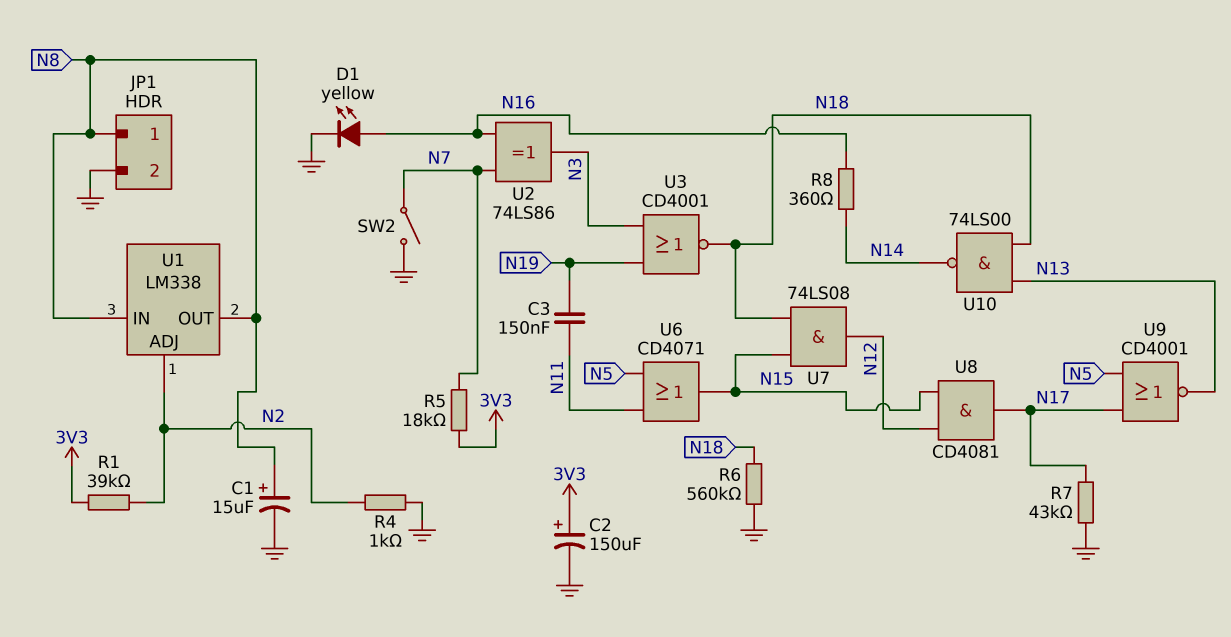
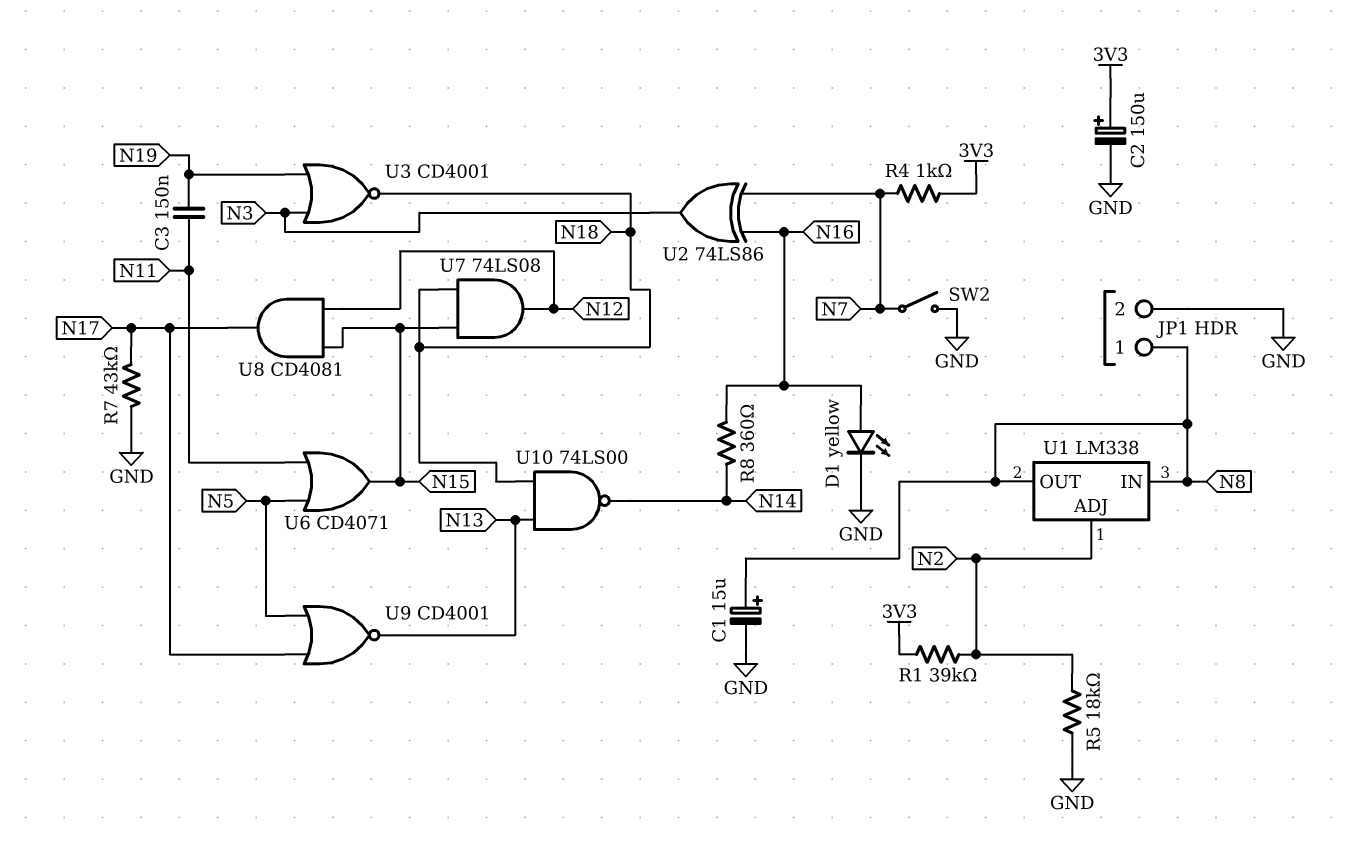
R4: 1k (GND, N2) -> 1k (3V3, N7)
R5: 18k (3V3, N7) -> 18k (GND, N2)
R6: 560k (GND, N18) -> none

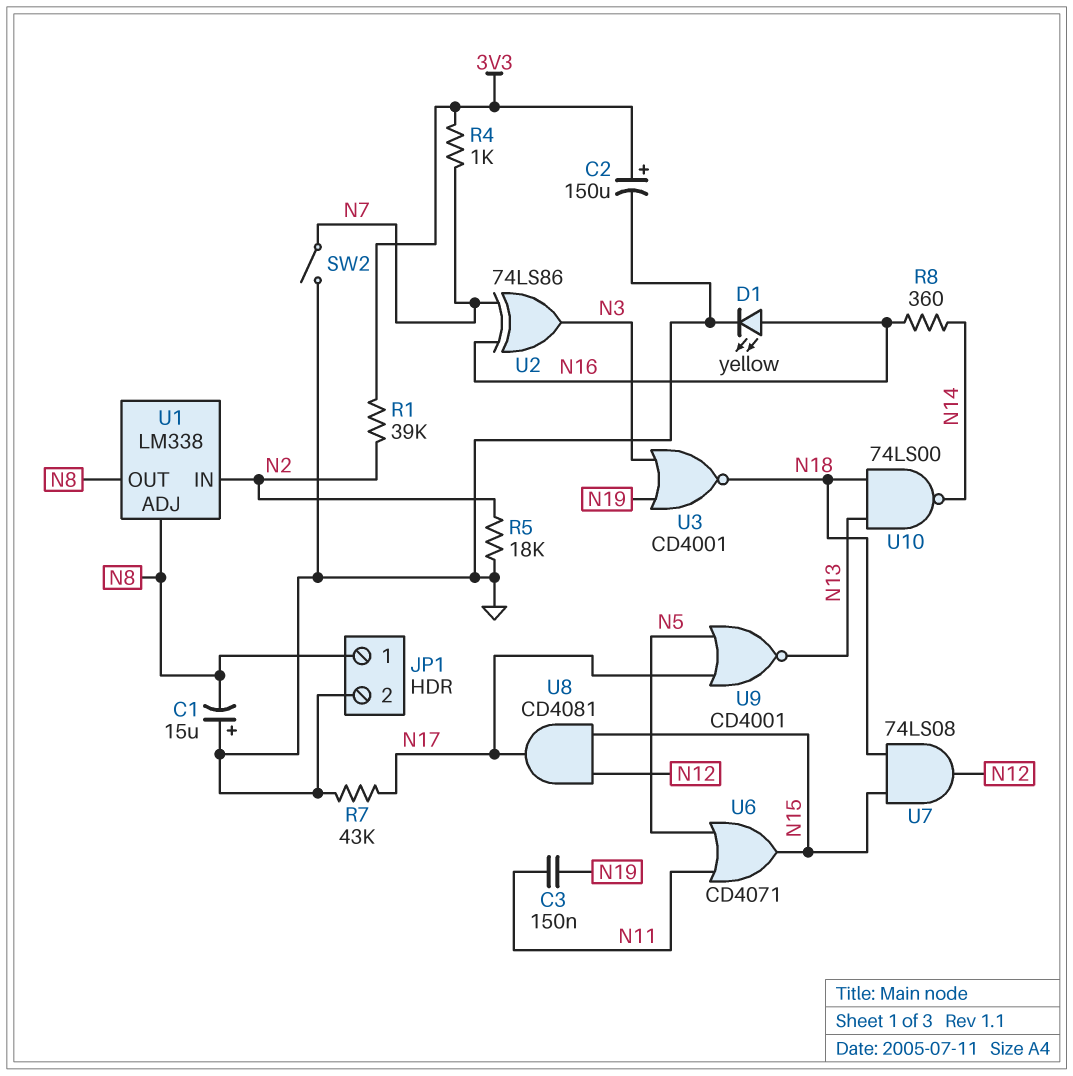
C1: 15uF (plus N8, minus GND) -> 15uF (plus GND, minus N8)
U1 pin ADJ: N2 -> N8
U1 pin IN: N8 -> N2

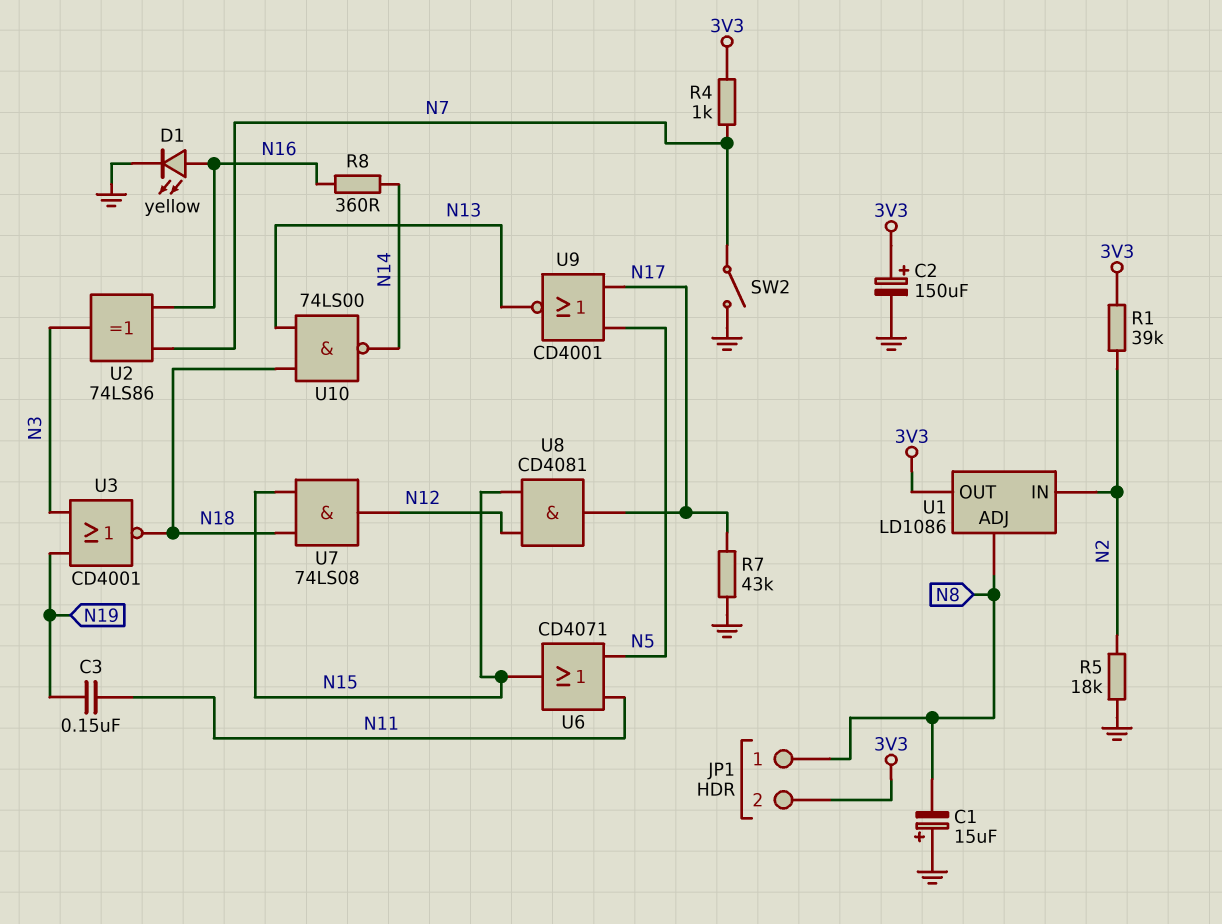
JP1 pin 2: GND -> 3V3
U1: LM338 -> LD1086
U1 pin OUT: N8 -> 3V3

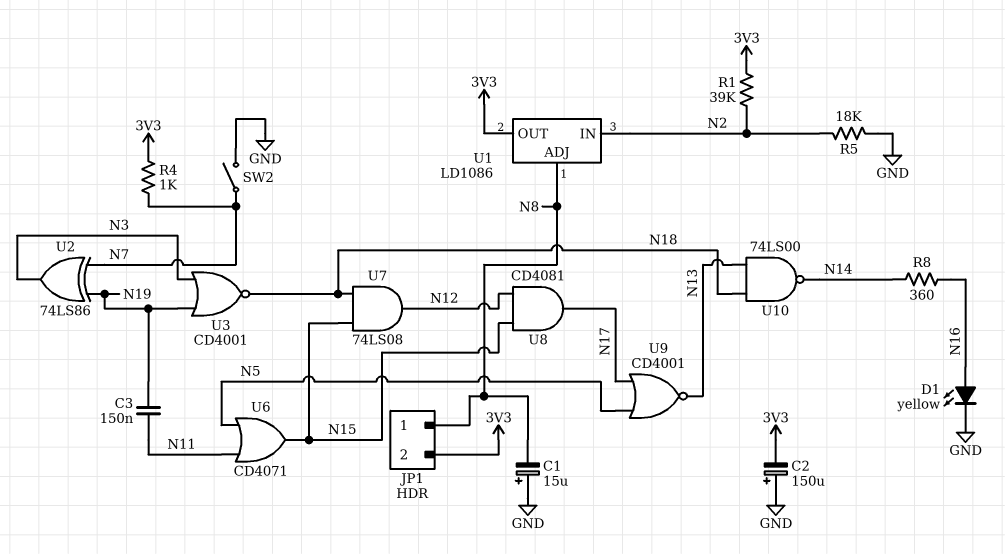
C2: 150uF (plus 3V3, minus GND) -> 150uF (plus GND, minus 3V3)
R7: 43k (GND, N17) -> none
U2: XOR 74LS86 (in N7, in N16, out N3) -> XOR 74LS86 (in N7, in N19, out N3)

